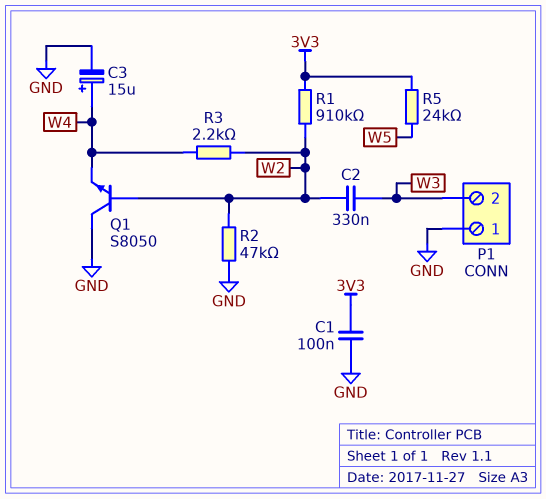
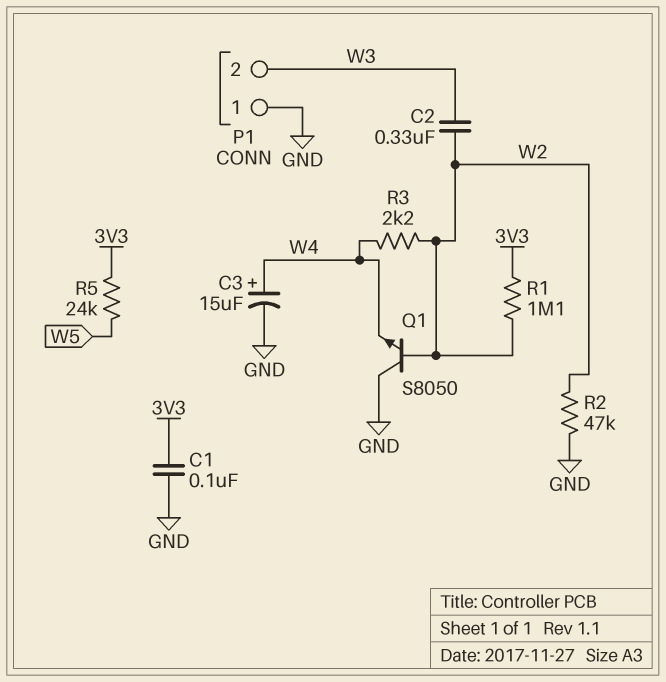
R1: 910k (3V3, W2) -> 1.1M (3V3, W2)

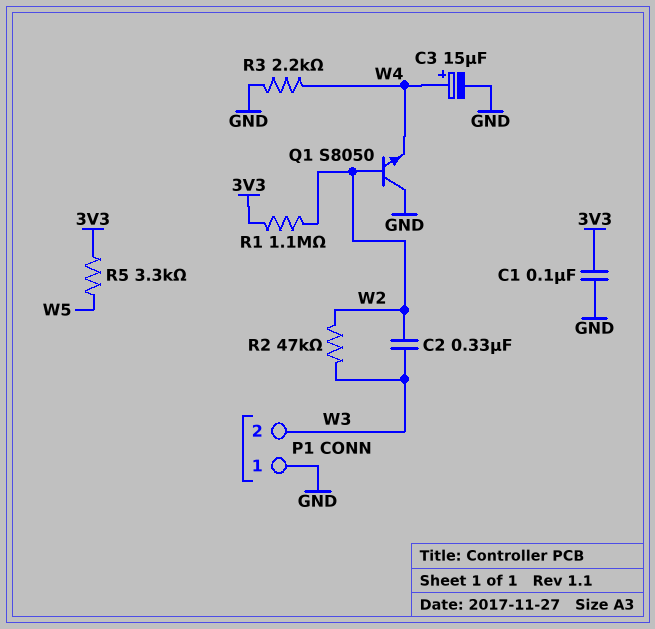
R2: 47k (GND, W2) -> 47k (W2, W3)
R3: 2.2k (W2, W4) -> 2.2k (GND, W4)
R5: 24k (3V3, W5) -> 3.3k (3V3, W5)

